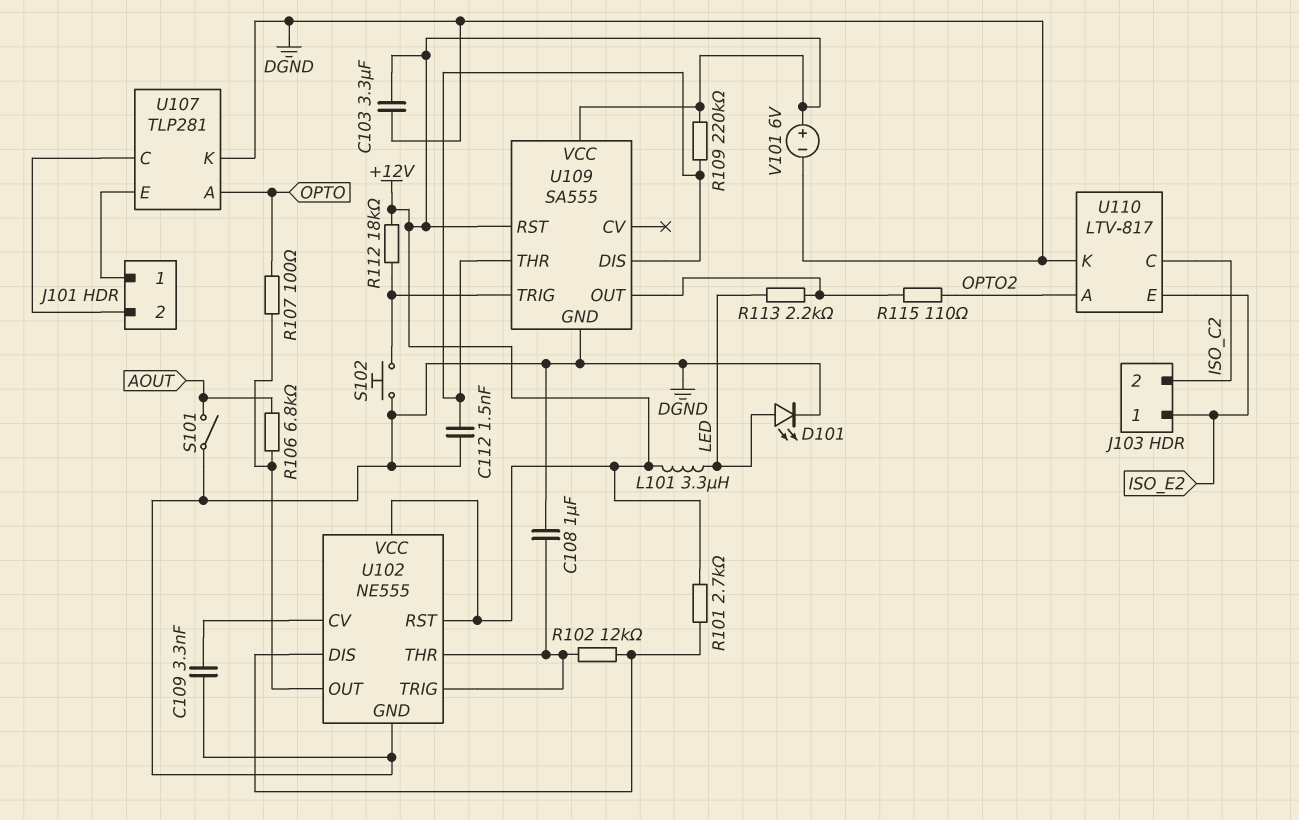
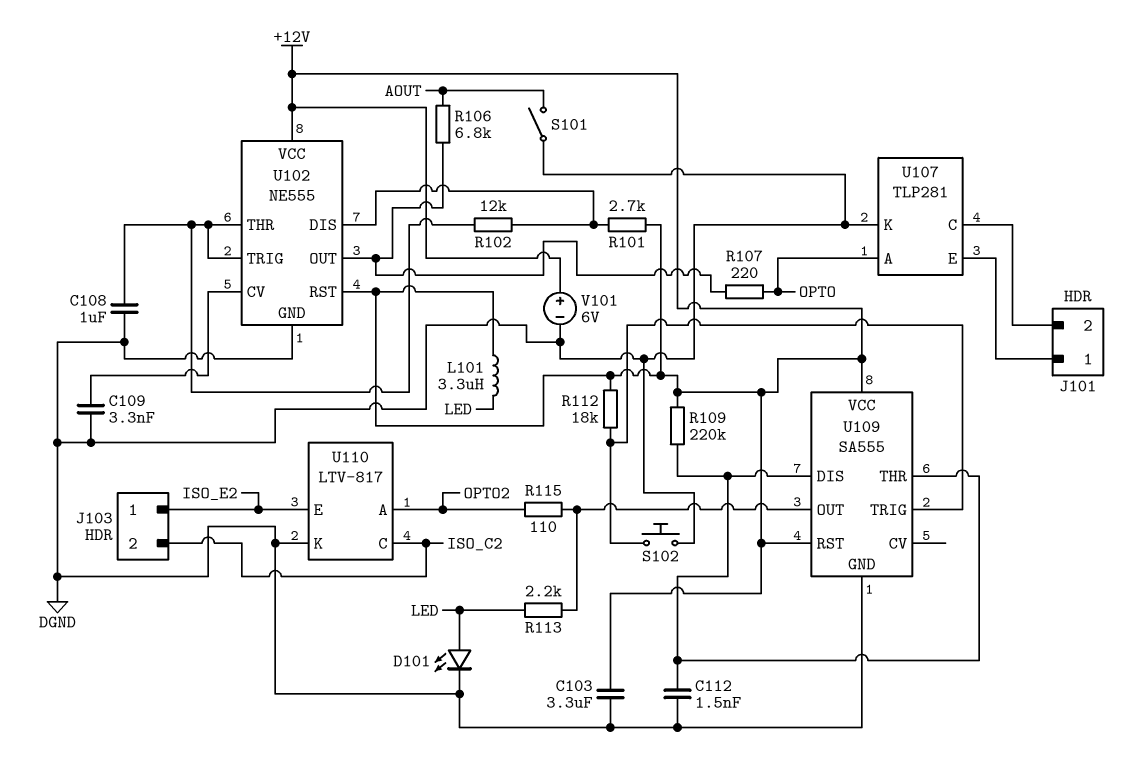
R107: 100 (OPTO, U102/OUT) -> 220 (OPTO, U102/OUT)

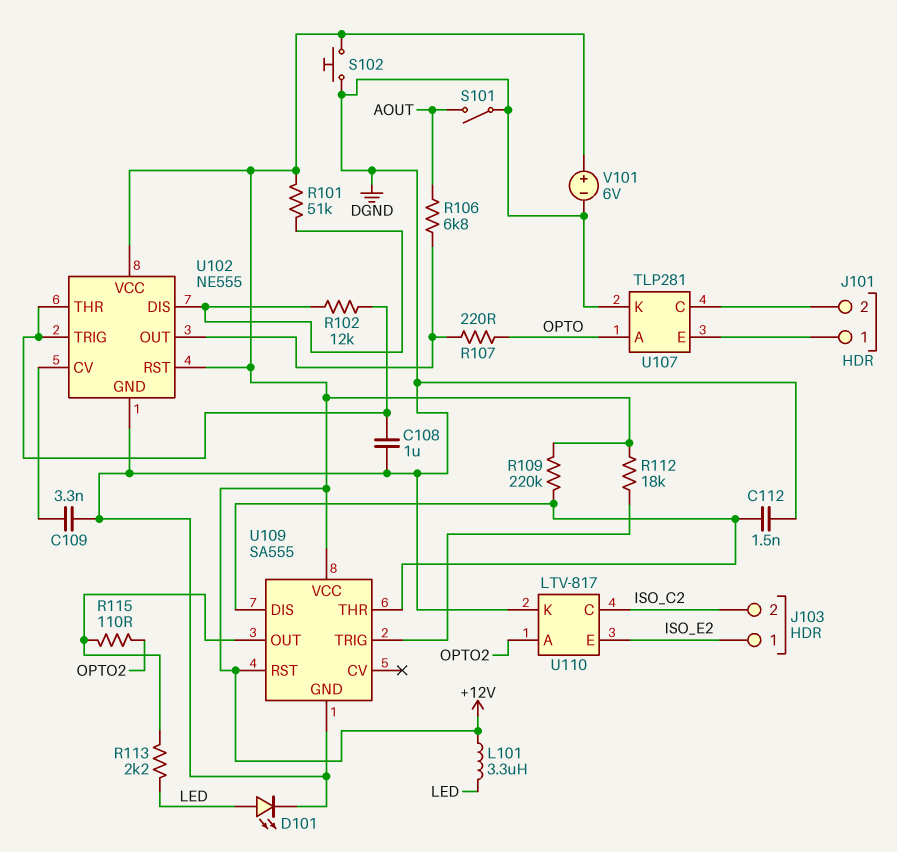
C103: 3.3uF (+12V, DGND) -> none
R101: 2.7k (+12V, U102/DIS) -> 51k (+12V, U102/DIS)
S102: button (DGND, U109/TRIG) -> button (+12V, DGND)

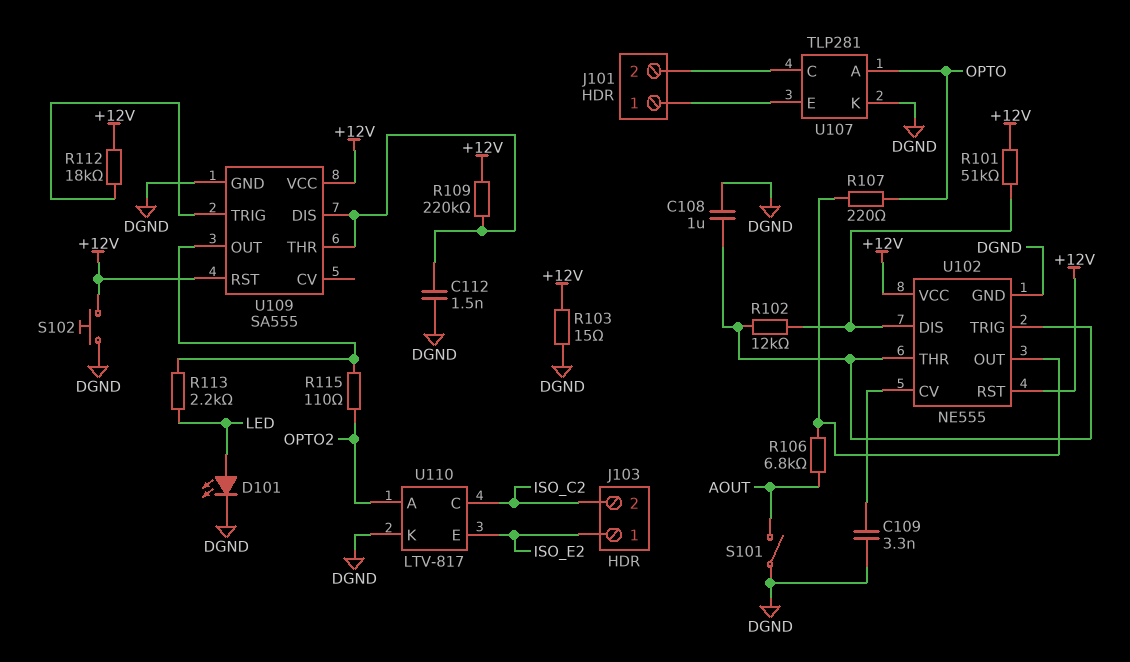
L101: 3.3uH (+12V, LED) -> none
R103: none -> 15 (+12V, DGND)
V101: 6V (plus +12V, minus DGND) -> none

